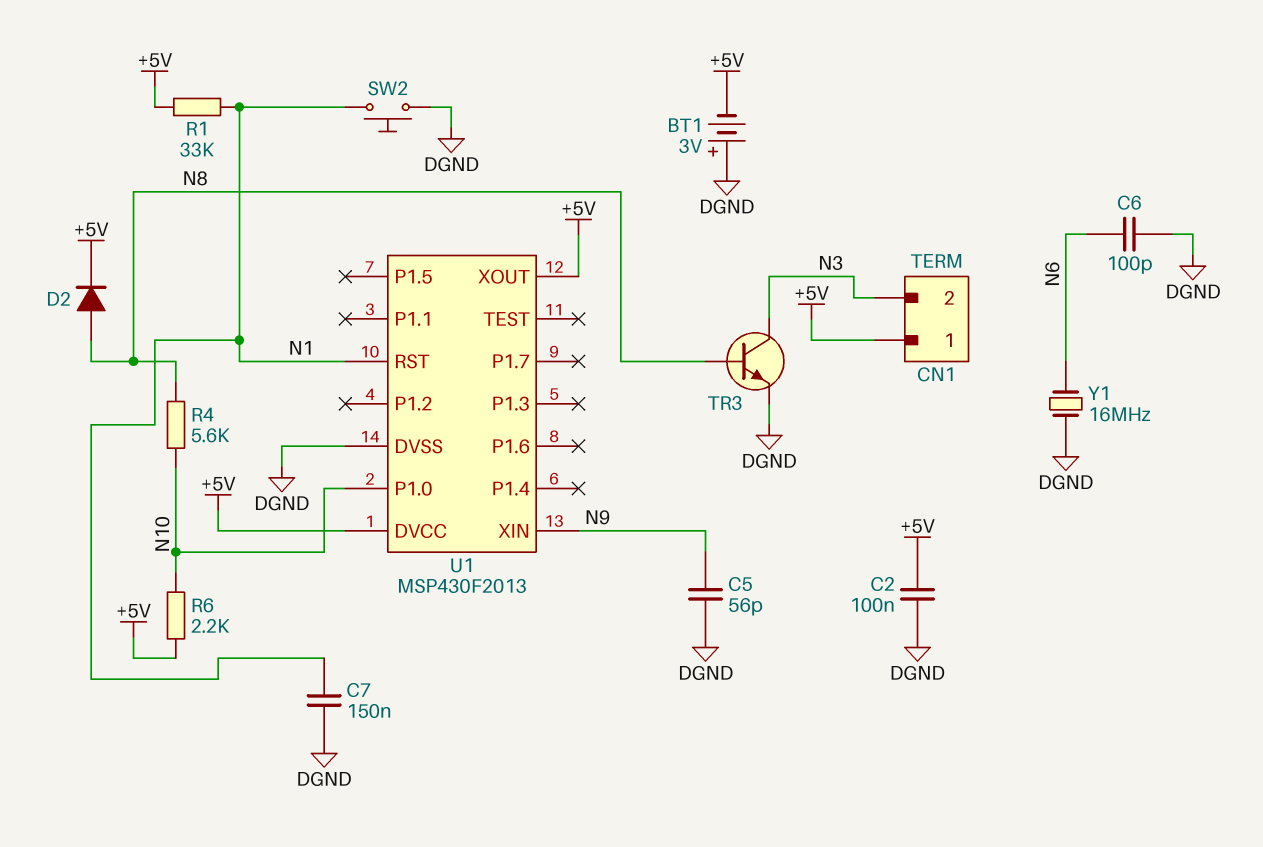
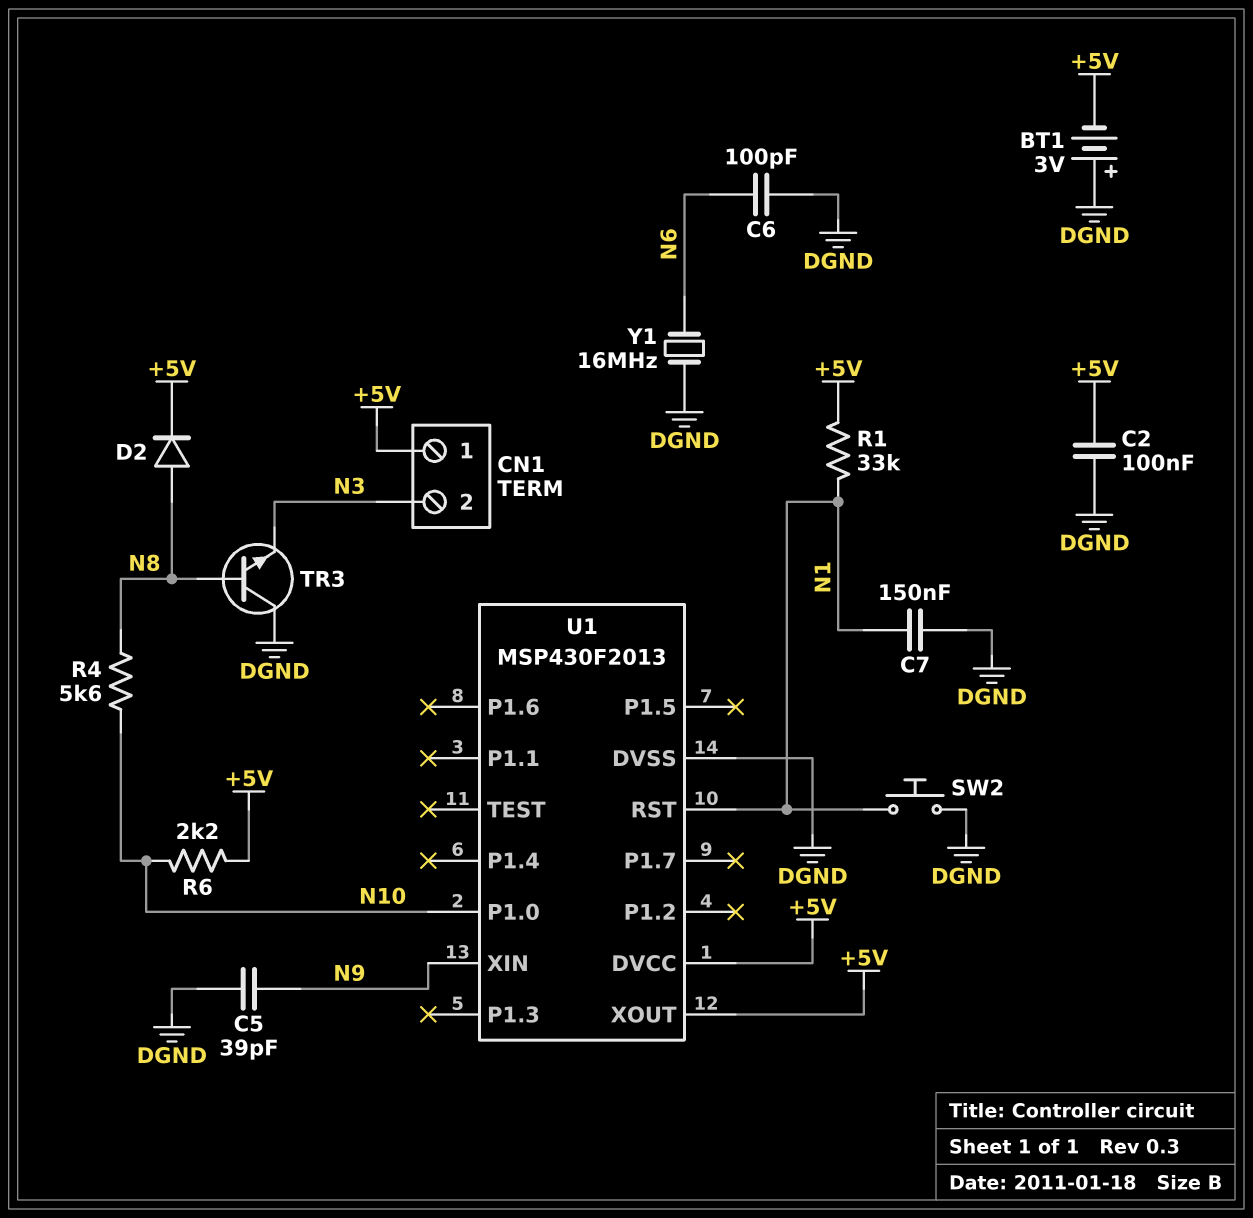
C5: 56pF (DGND, N9) -> 39pF (DGND, N9)
TR3: NPN (B N8, C N3, E DGND) -> NPN (B N8, C DGND, E N3)

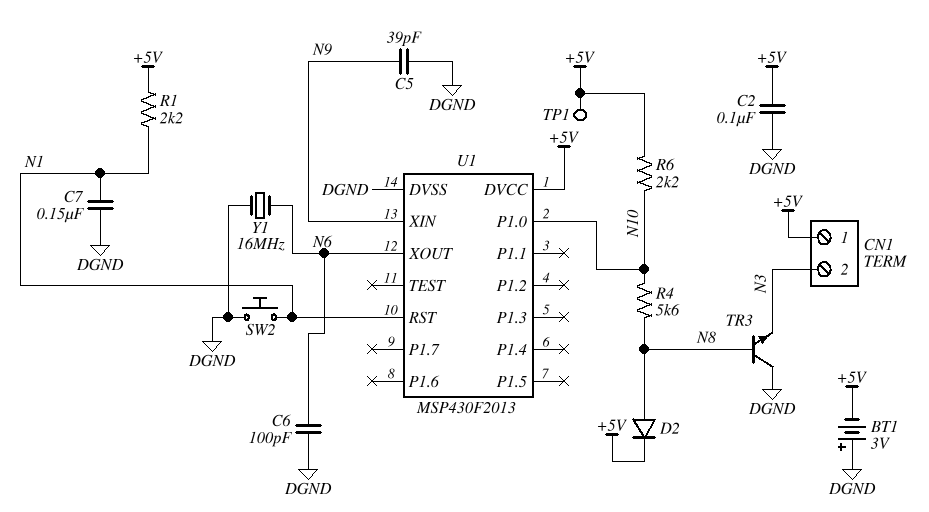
R1: 33k (+5V, N1) -> 2.2k (+5V, N1)
TP1: none -> test point (+5V)
U1 pin XOUT: +5V -> N6

